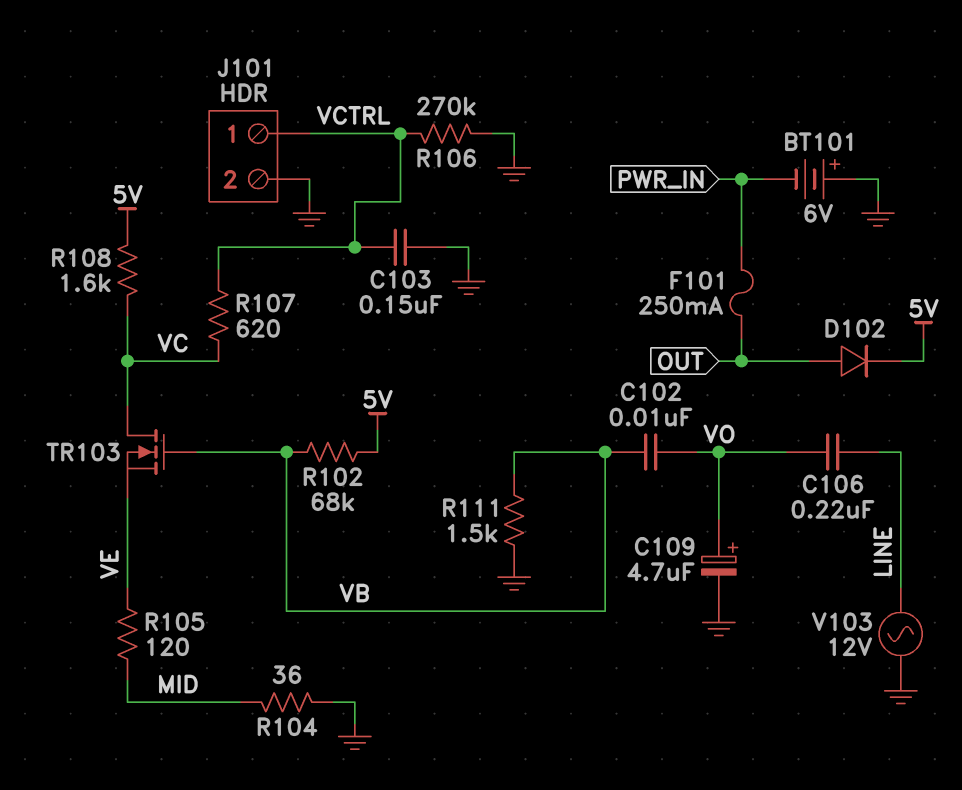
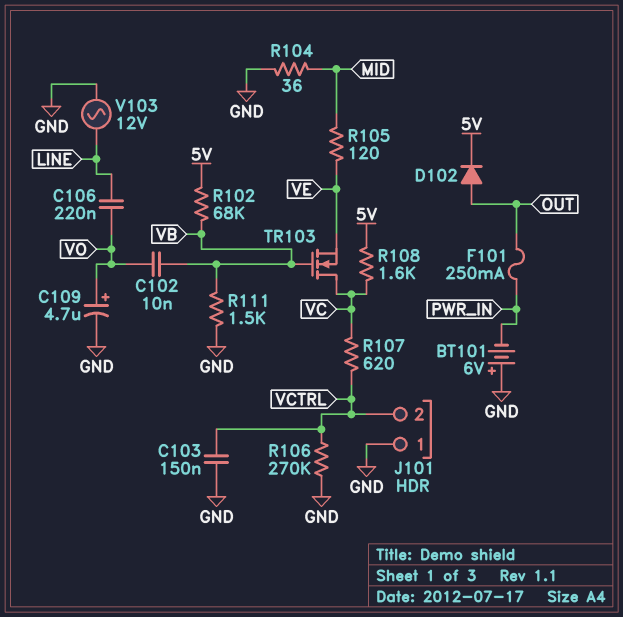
J101 pin 1: VCTRL -> GND
J101 pin 2: GND -> VCTRL

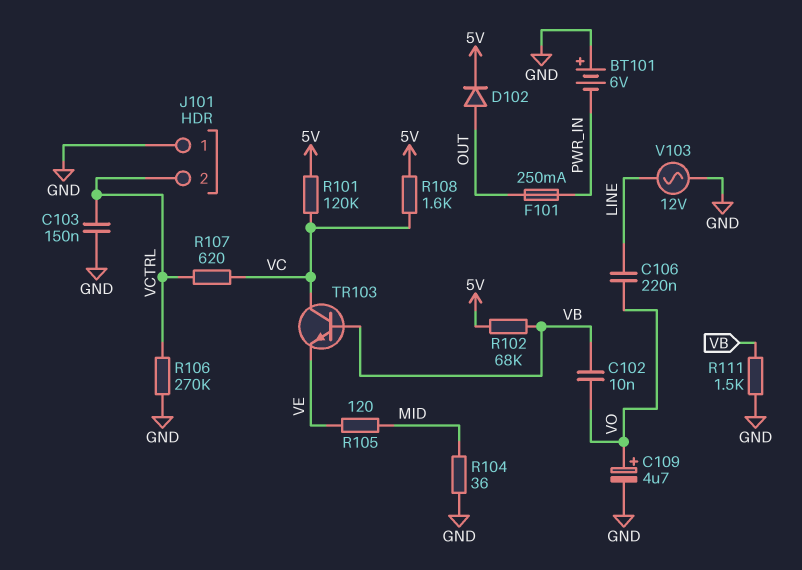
R101: none -> 120k (5V, VC)
TR103: NMOS (G VB, D VC, S VE) -> NPN (B VB, C VC, E VE)

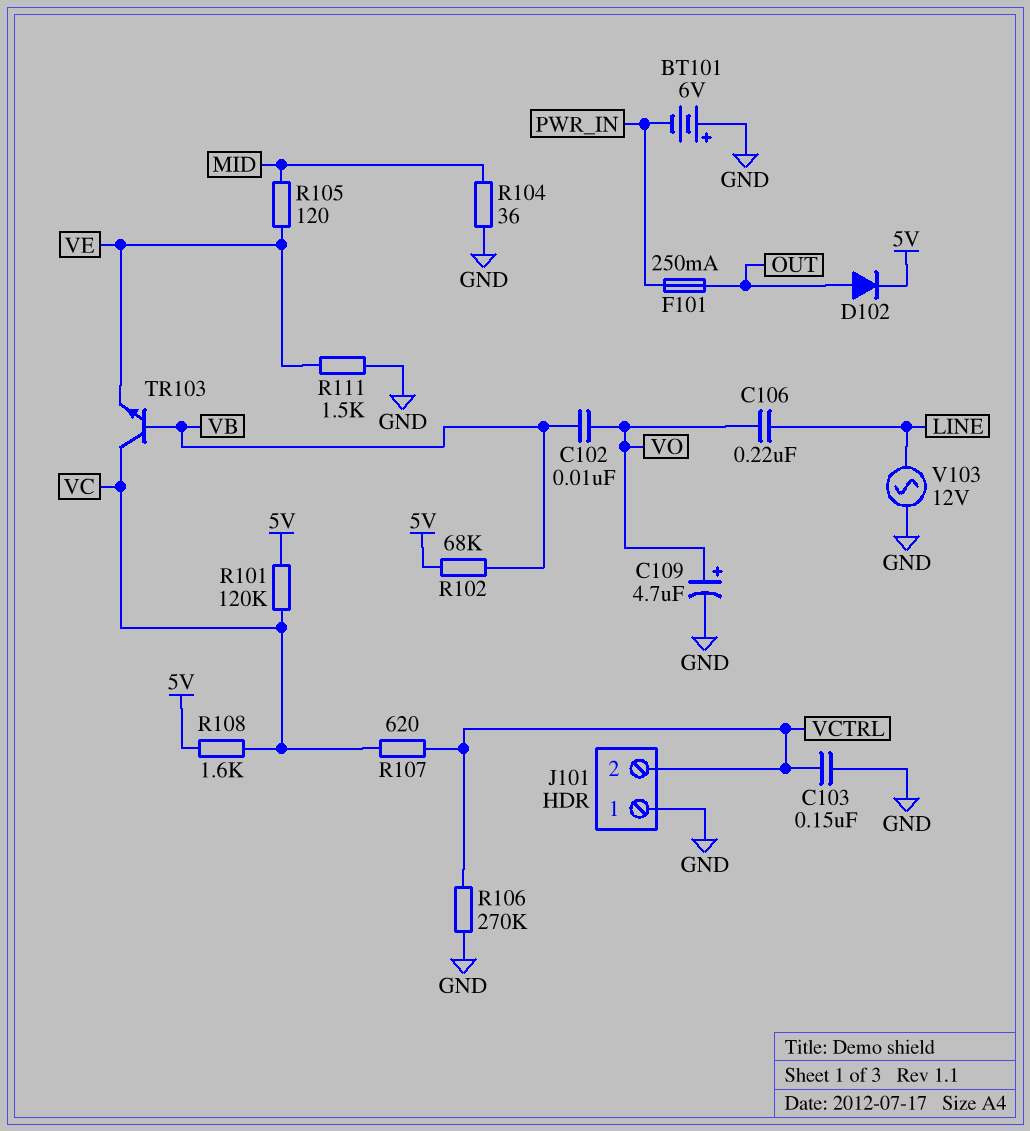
R111: 1.5k (GND, VB) -> 1.5k (GND, VE)

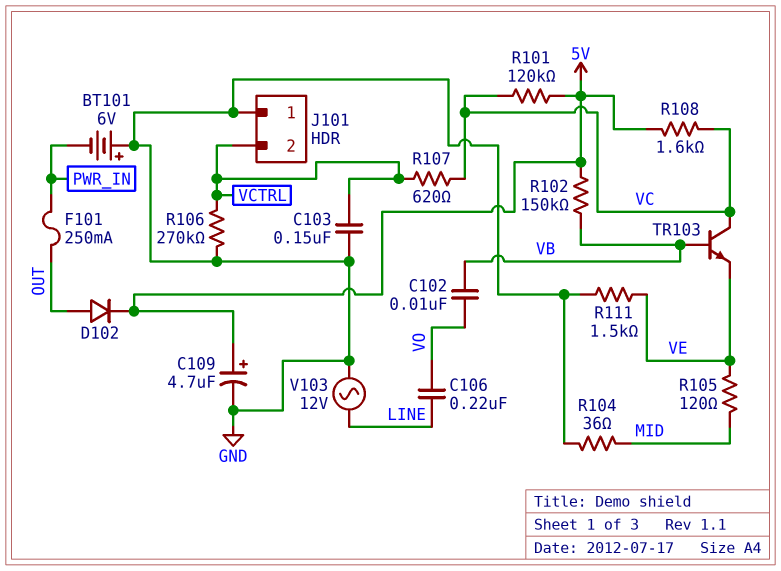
C109: 4.7uF (plus VO, minus GND) -> 4.7uF (plus 5V, minus GND)
R102: 68k (5V, VB) -> 150k (5V, VB)

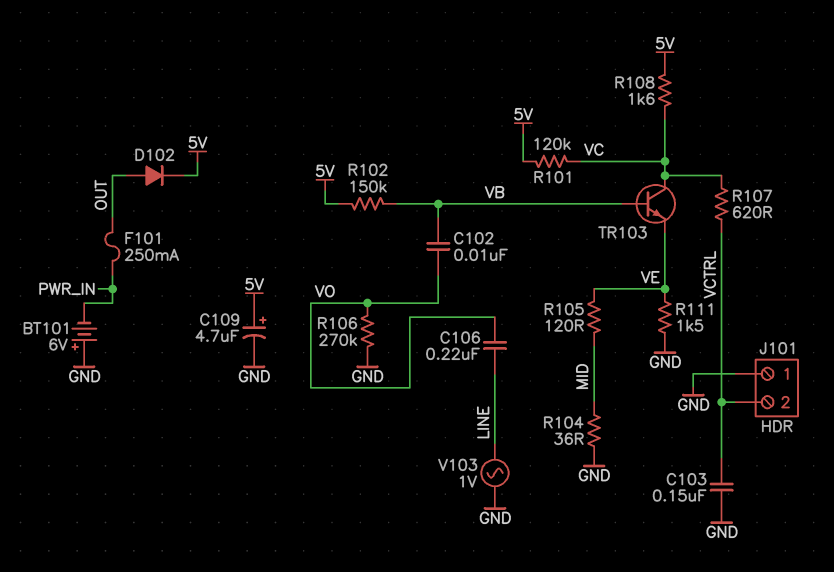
R106: 270k (GND, VCTRL) -> 270k (GND, VO)
V103: AC 12V (GND, LINE) -> AC 1V (GND, LINE)

